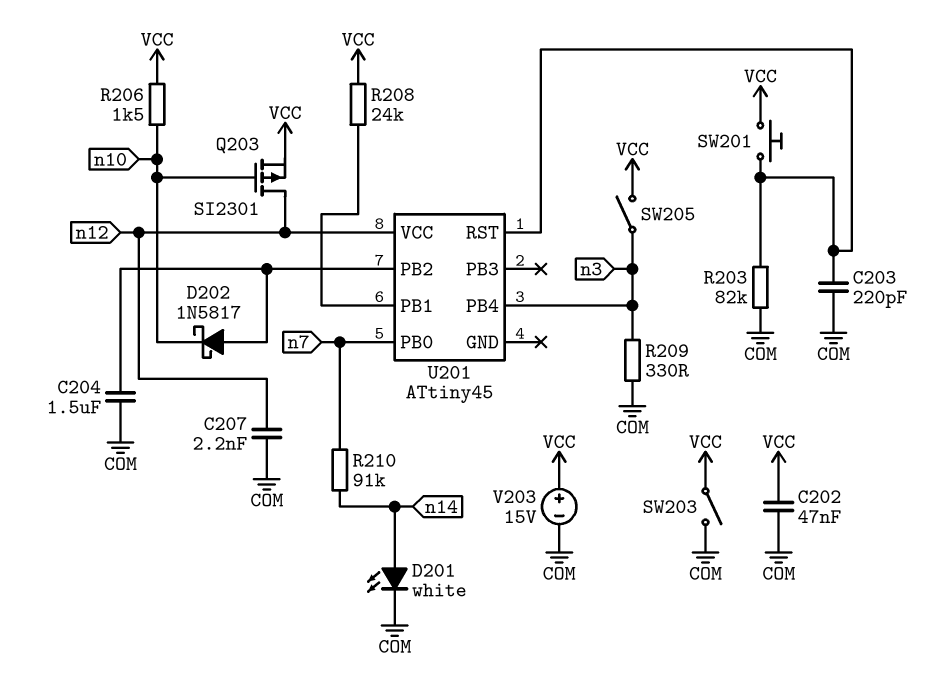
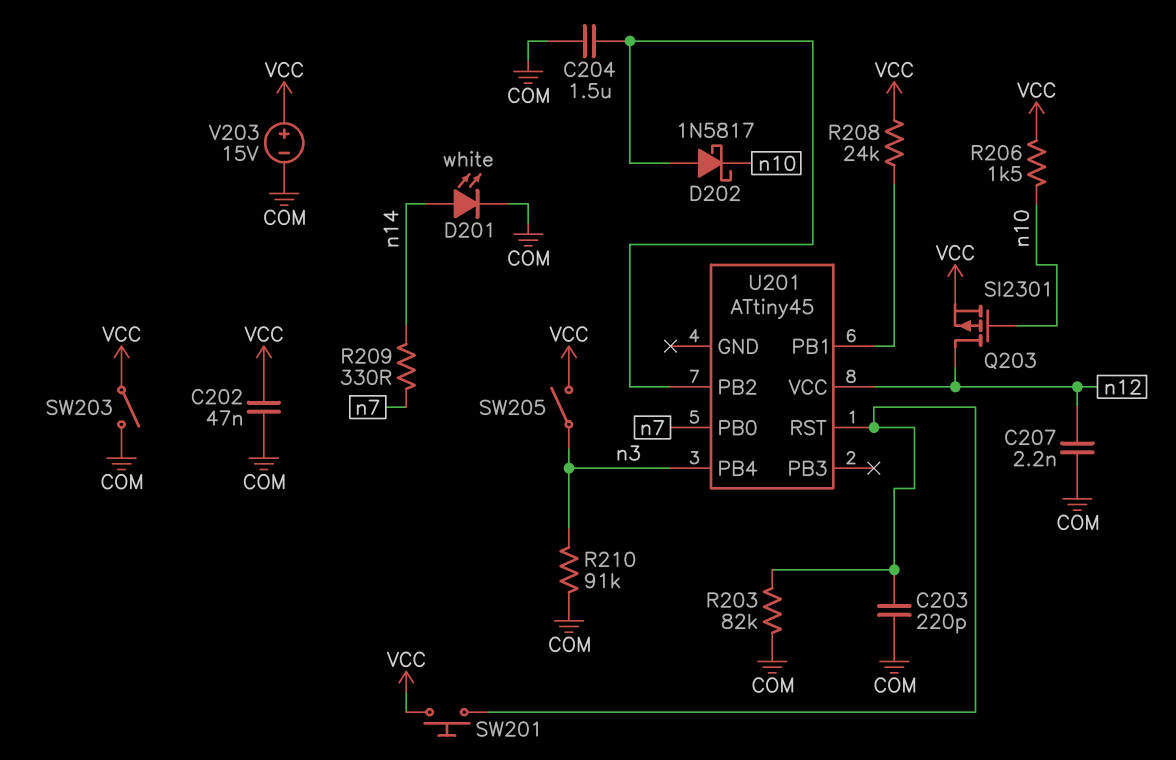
R209: 330 (COM, n3) -> 330 (n7, n14)
R210: 91k (n7, n14) -> 91k (COM, n3)

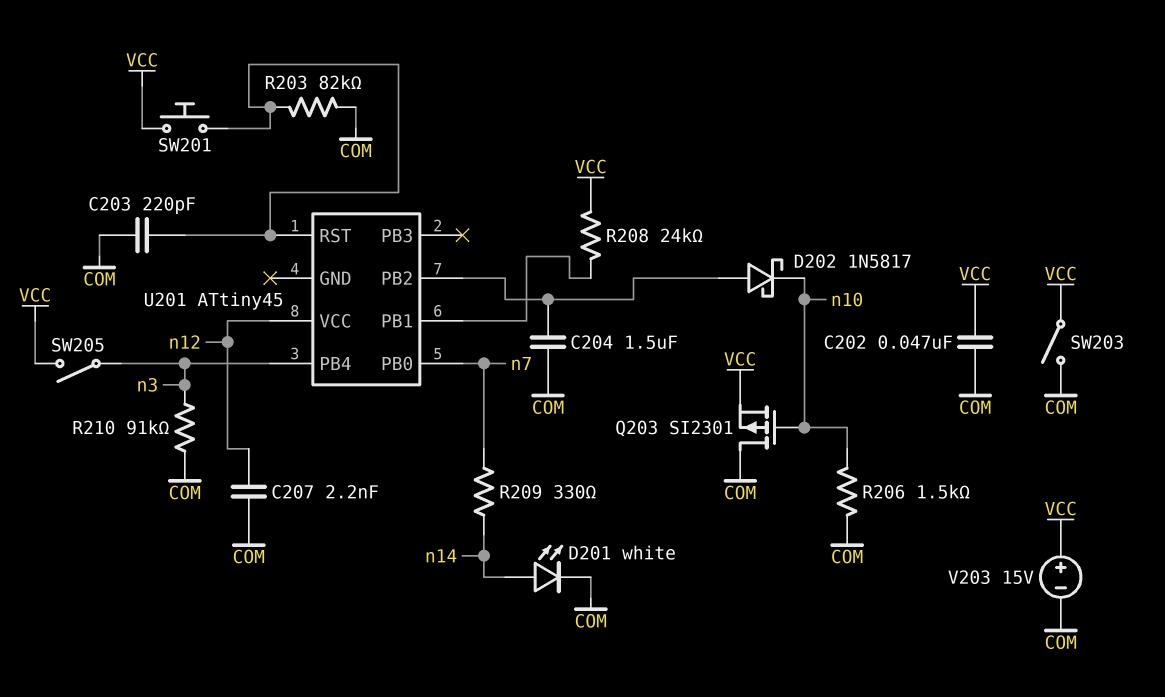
Q203: PMOS SI2301 (G n10, D n12, S VCC) -> PMOS SI2301 (G n10, D COM, S VCC)
R206: 1.5k (VCC, n10) -> 1.5k (COM, n10)

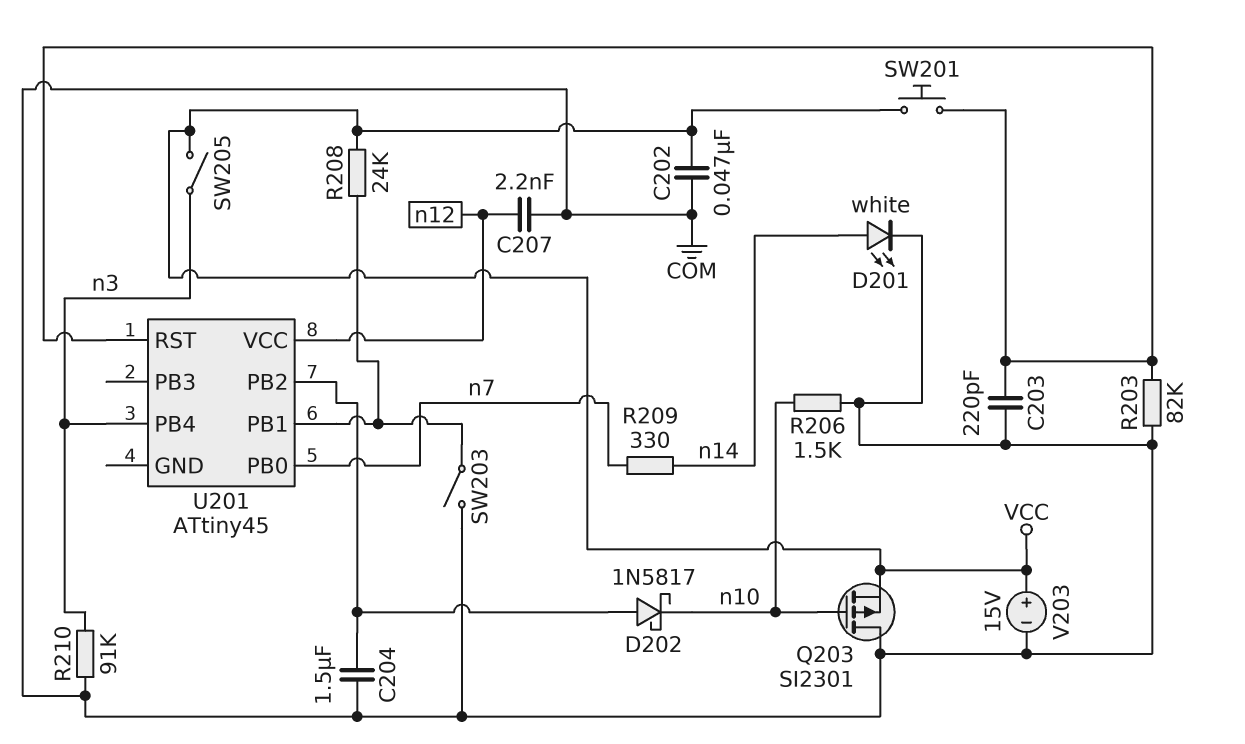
SW203: switch (COM, VCC) -> switch (COM, U201/PB1)

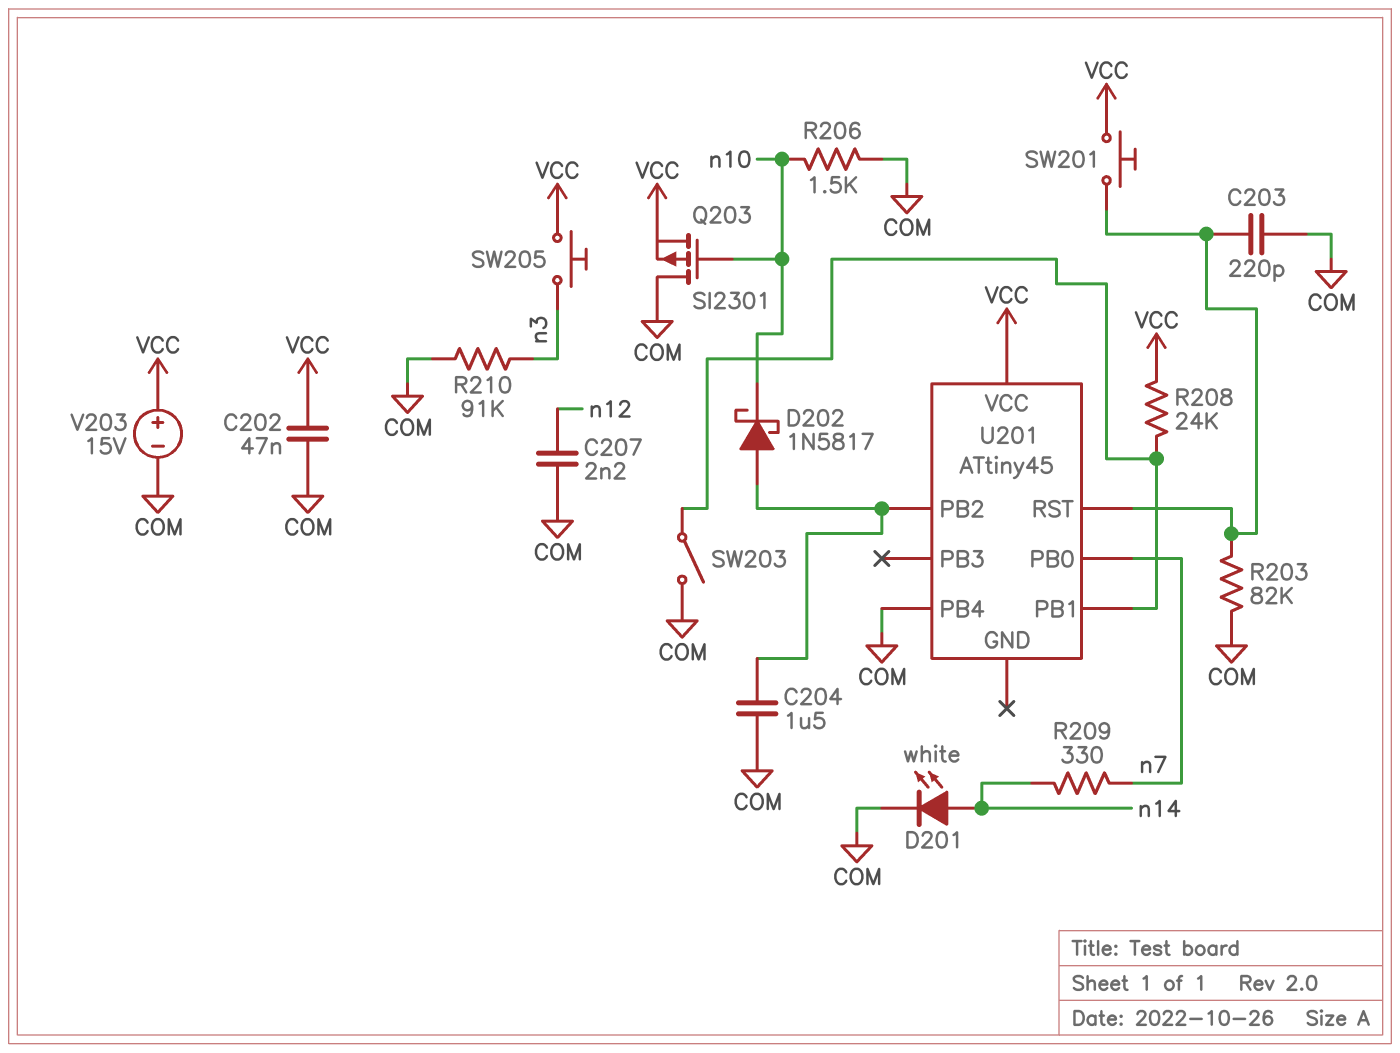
SW205: switch (VCC, n3) -> button (VCC, n3)
U201 pin PB4: n3 -> COM
U201 pin VCC: n12 -> VCC

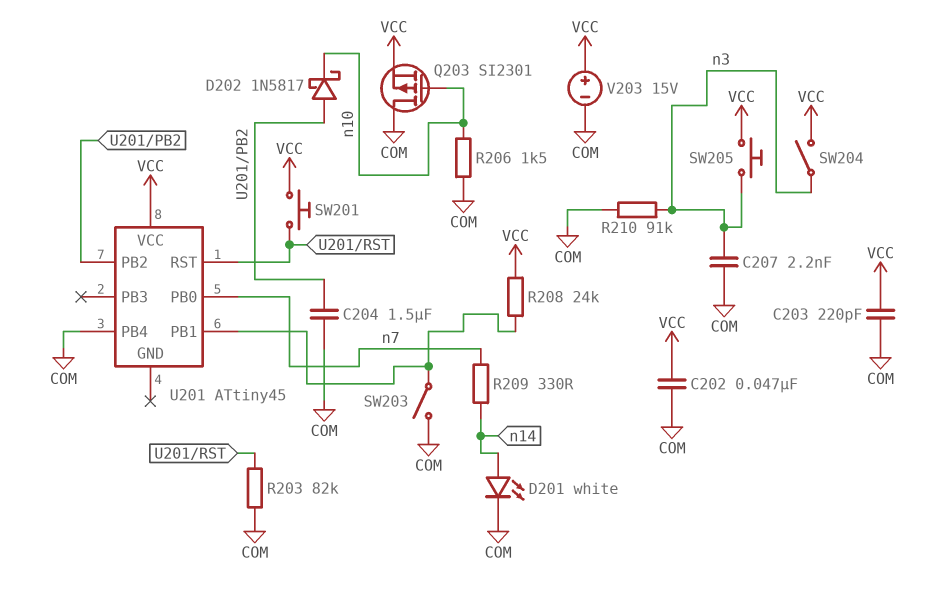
C203: 220pF (COM, U201/RST) -> 220pF (COM, VCC)
C207: 2.2nF (COM, n12) -> 2.2nF (COM, n3)
SW204: none -> switch (VCC, n3)

